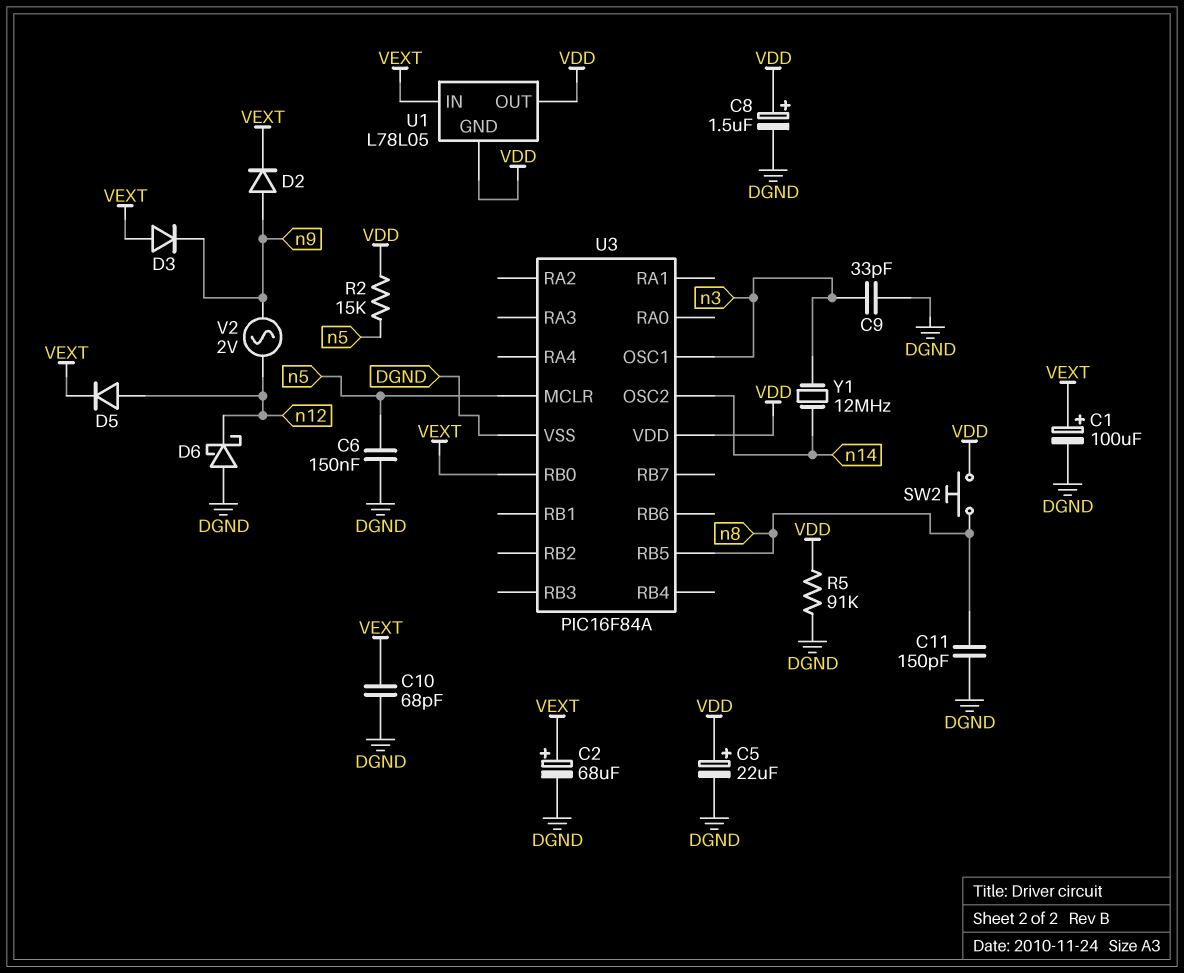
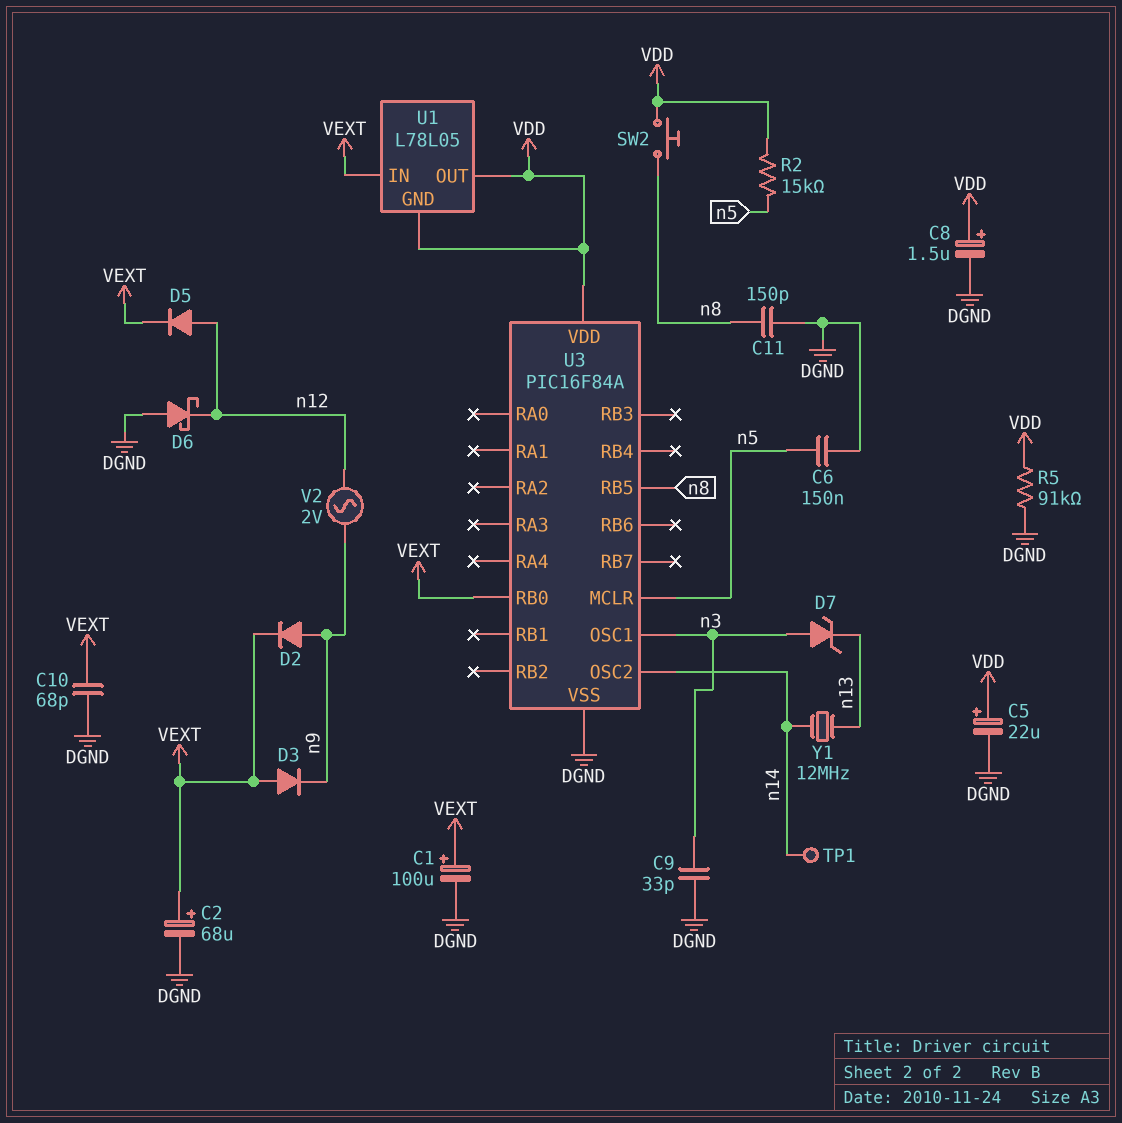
D7: none -> zener (A n3, K n13)
TP1: none -> test point (n14)
Y1: 12MHz (n3, n14) -> 12MHz (n13, n14)

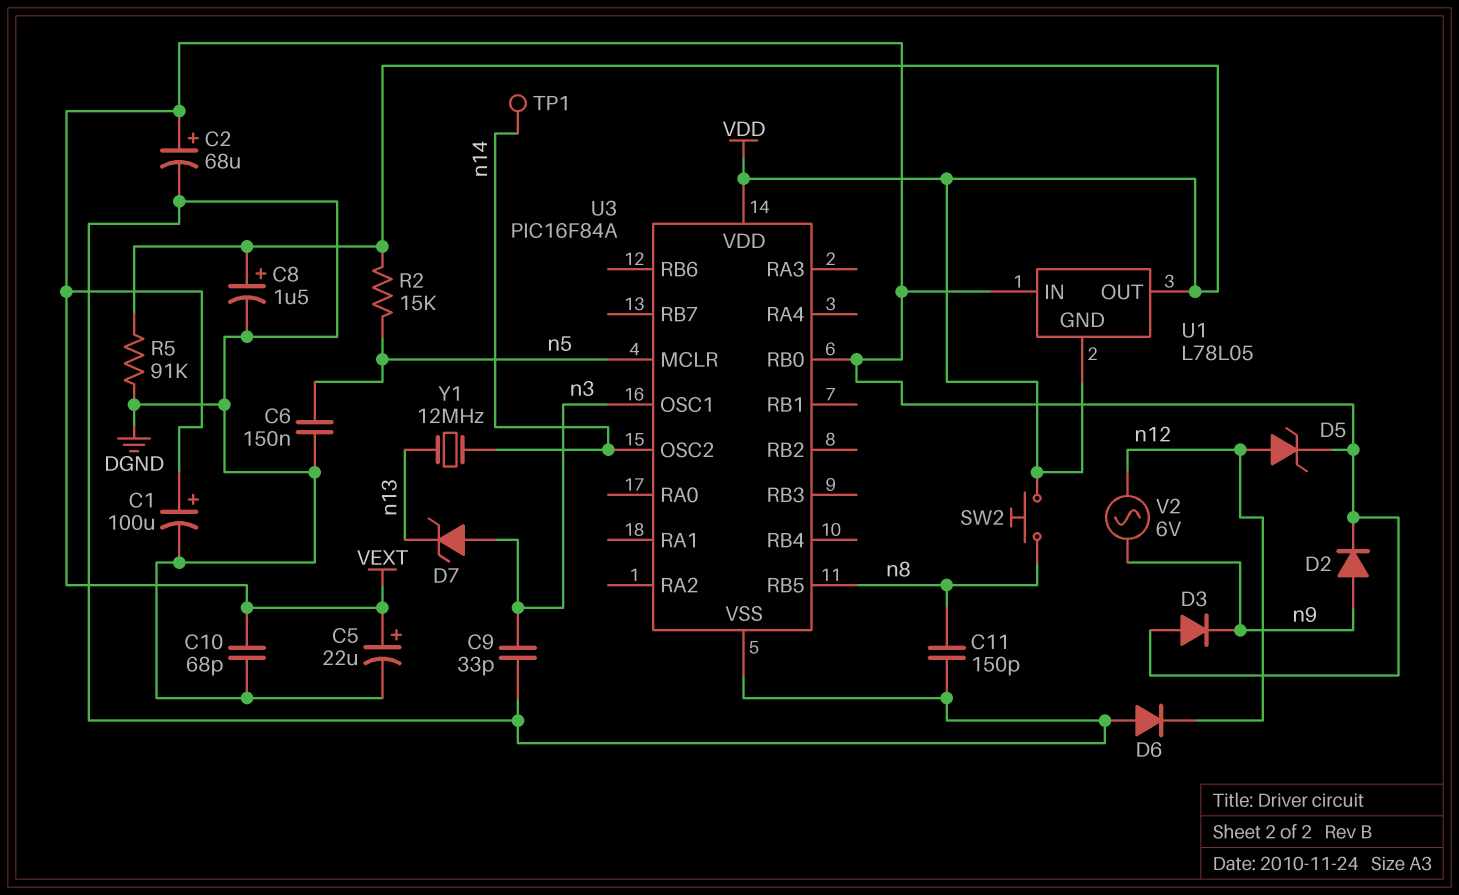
C5: 22uF (plus VDD, minus DGND) -> 22uF (plus VEXT, minus DGND)
D5: diode (A n12, K VEXT) -> zener (A n12, K VEXT)
D6: schottky (A DGND, K n12) -> diode (A DGND, K n12)
V2: AC 2V (n9, n12) -> AC 6V (n9, n12)

